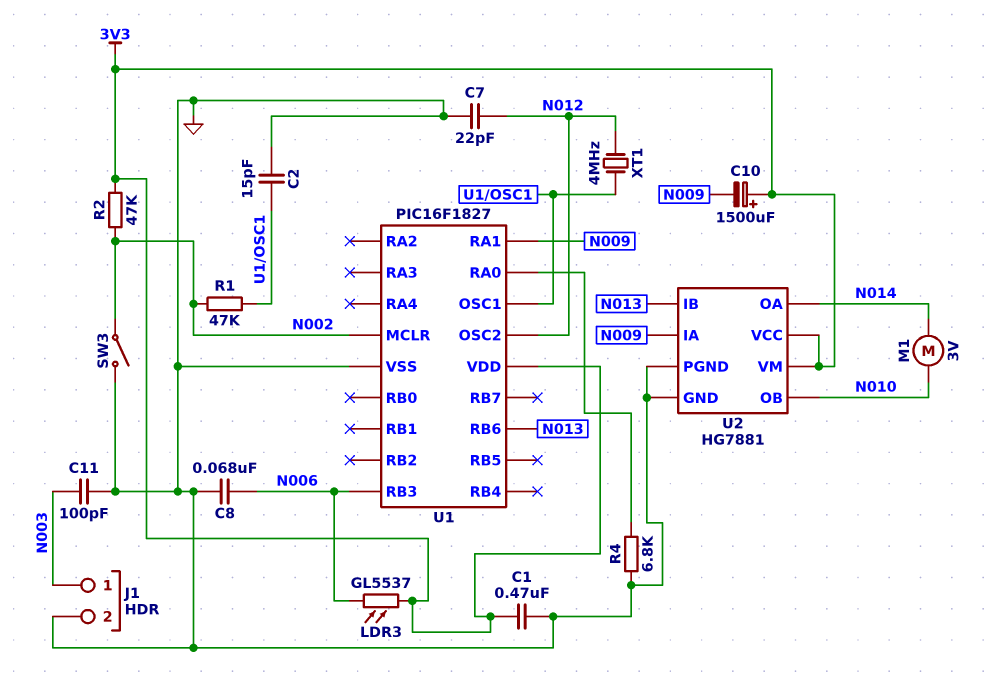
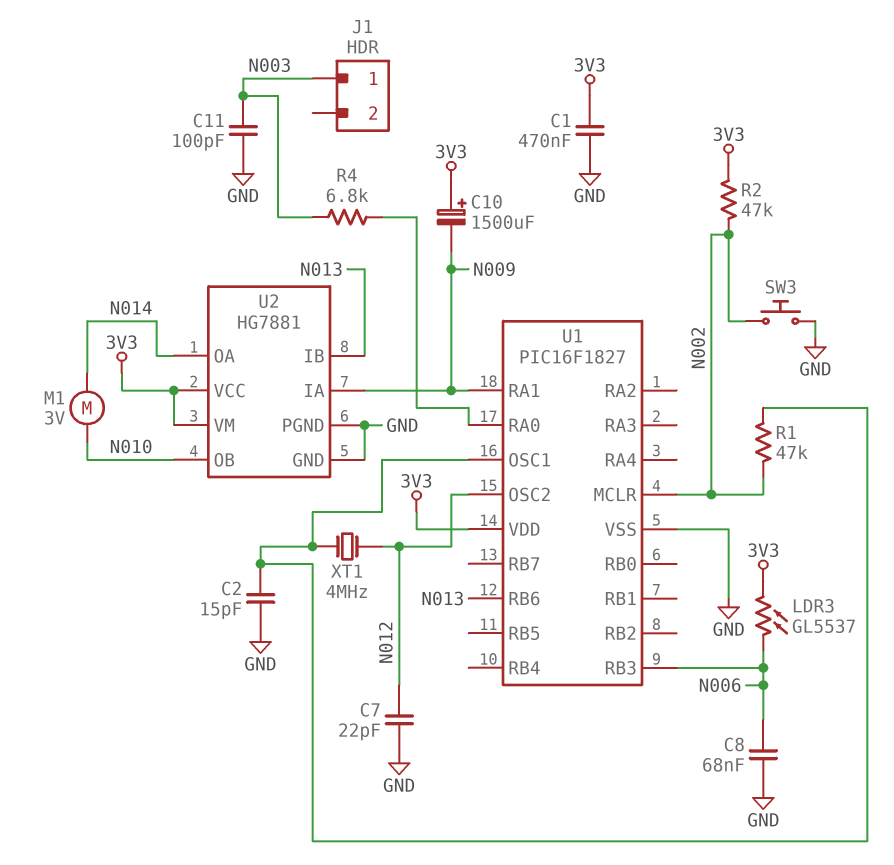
J1 pin 2: GND -> none
R4: 6.8k (GND, U1/RA0) -> 6.8k (N003, U1/RA0)
SW3: switch (GND, N002) -> button (GND, N002)

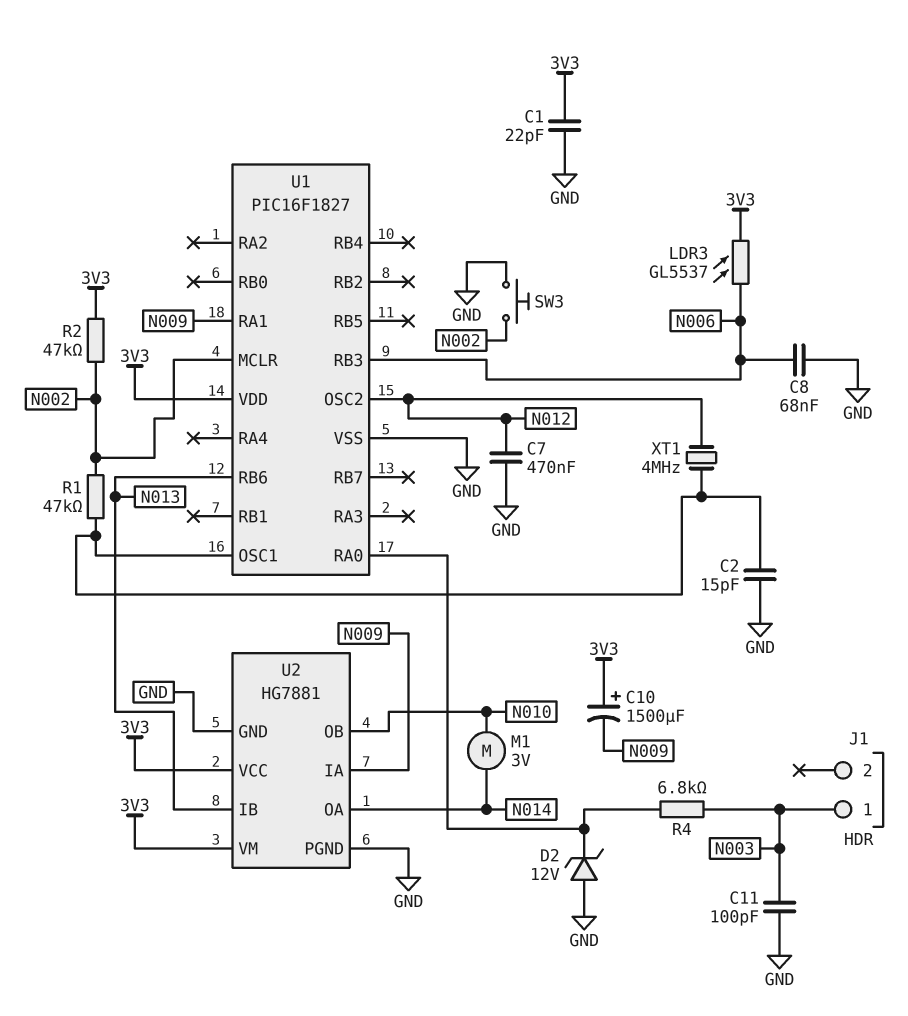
C1: 470nF (3V3, GND) -> 22pF (3V3, GND)
C7: 22pF (GND, N012) -> 470nF (GND, N012)
D2: none -> zener 12V (A GND, K U1/RA0)

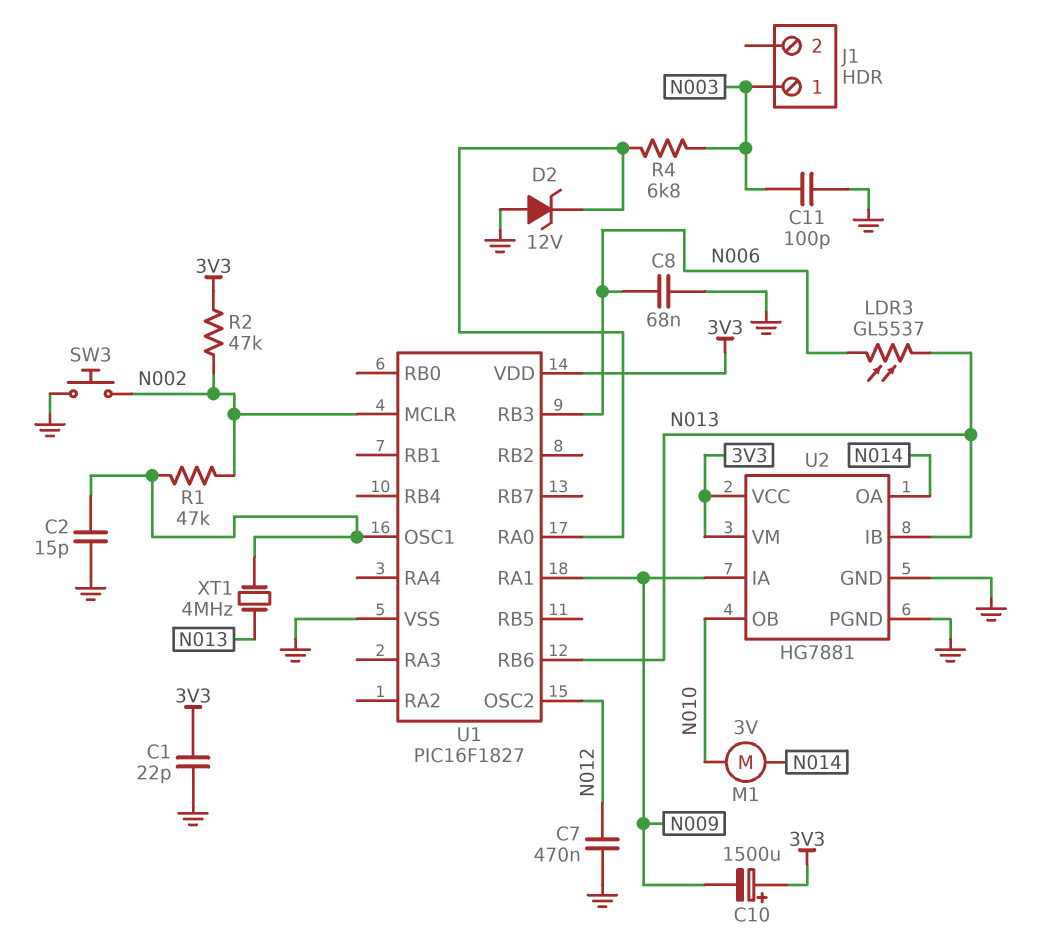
LDR3: GL5537 (3V3, N006) -> GL5537 (N006, N013)
XT1: 4MHz (N012, U1/OSC1) -> 4MHz (N013, U1/OSC1)

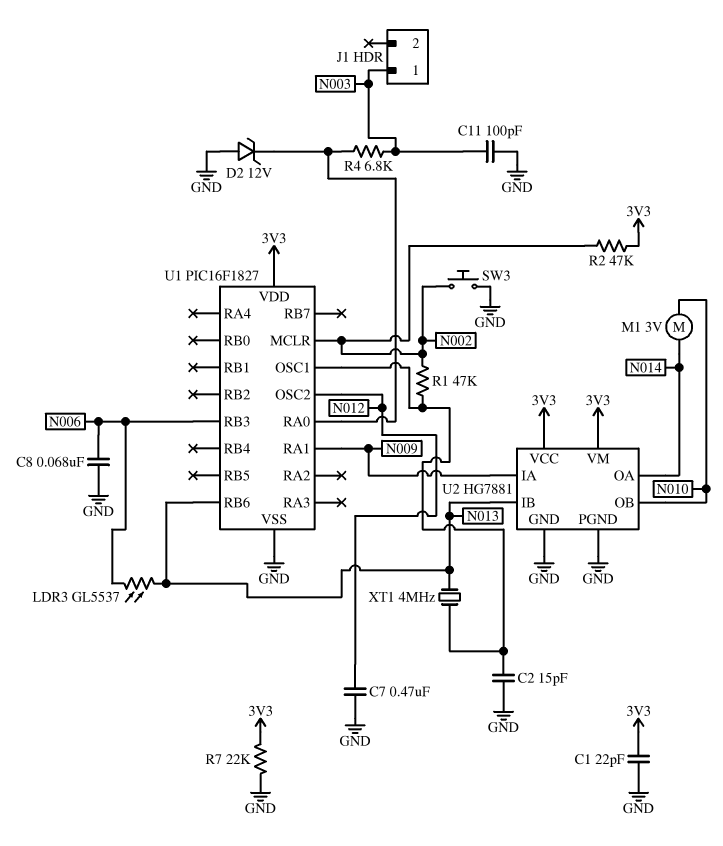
C10: 1500uF (plus 3V3, minus N009) -> none
R7: none -> 22k (3V3, GND)

